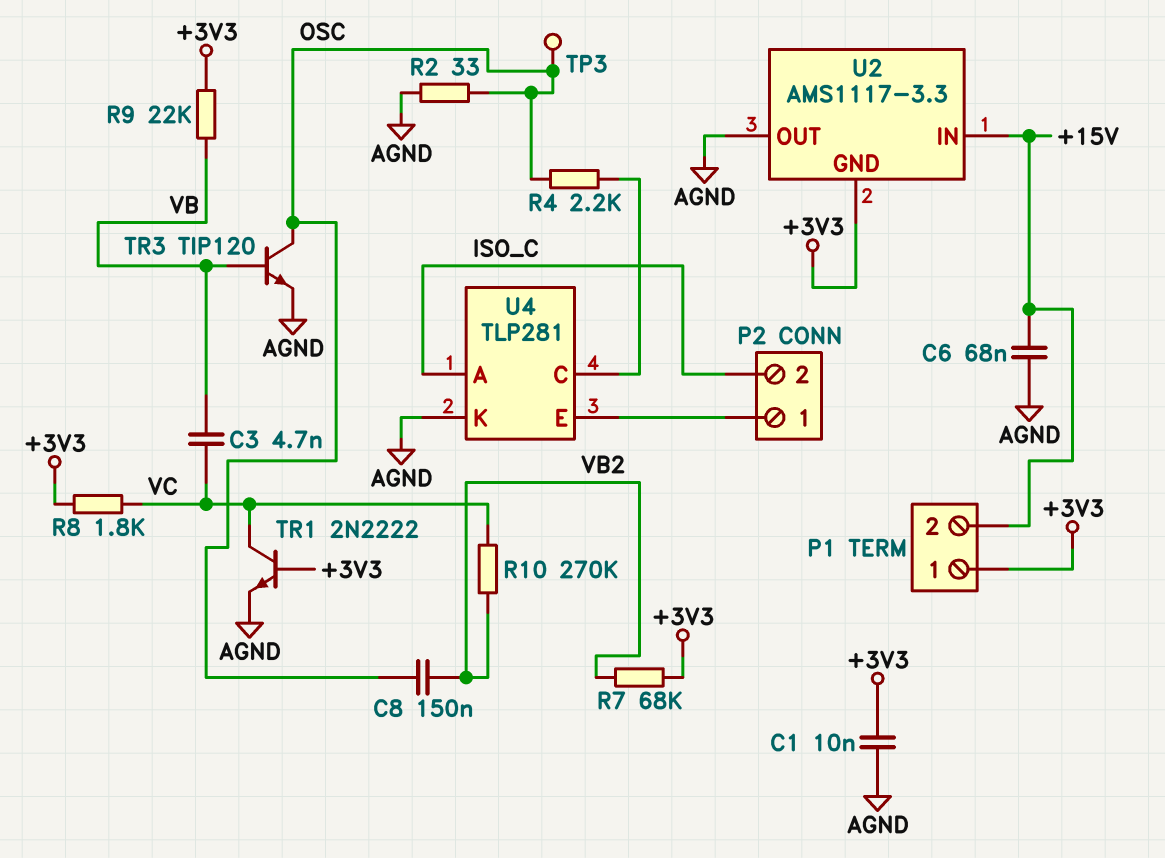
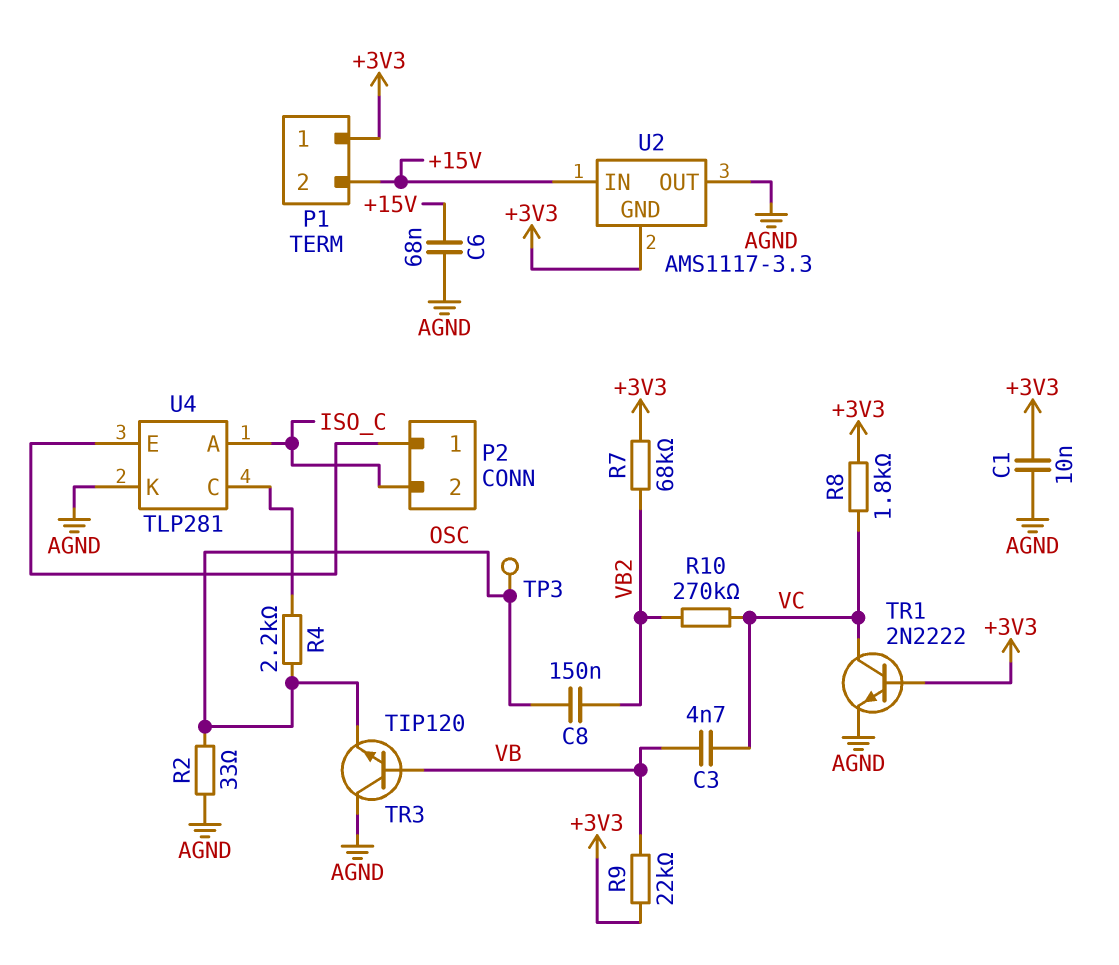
TR3: NPN TIP120 (B VB, C OSC, E AGND) -> NPN TIP120 (B VB, C AGND, E OSC)

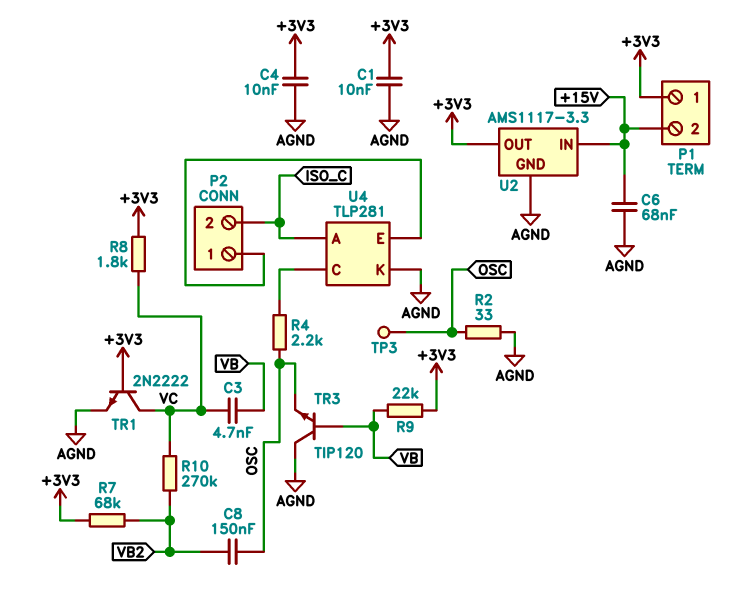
C4: none -> 10nF (+3V3, AGND)
U2 pin GND: +3V3 -> AGND
U2 pin OUT: AGND -> +3V3

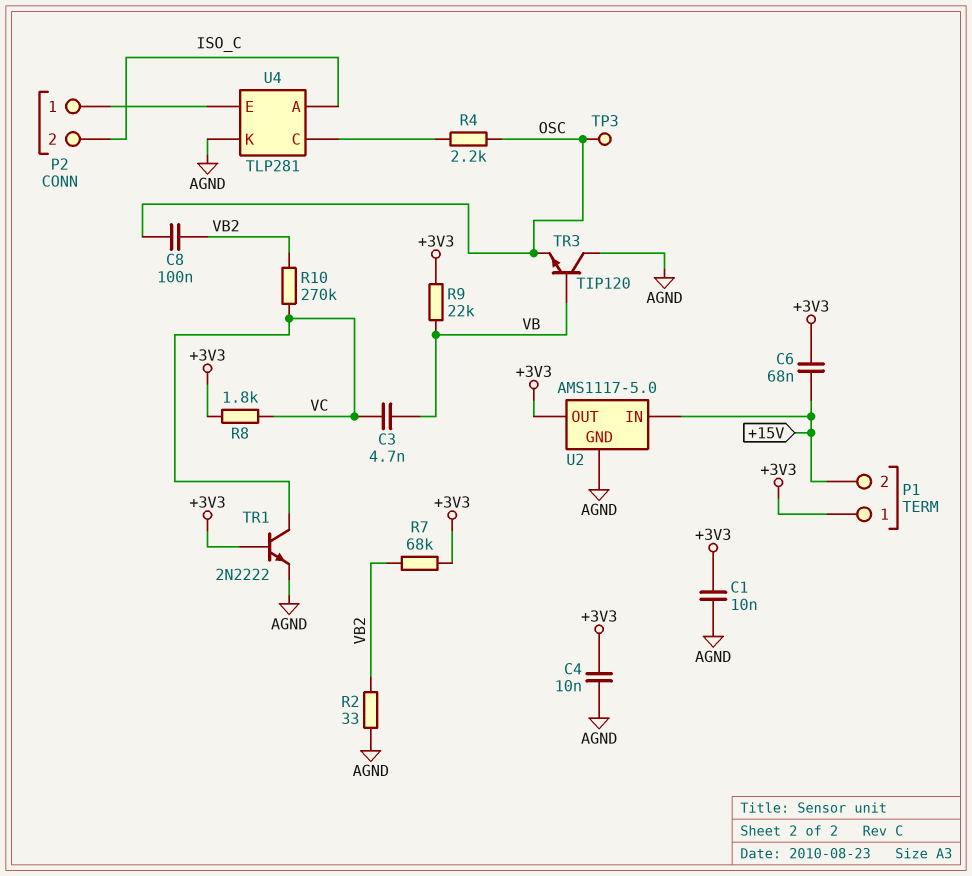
C6: 68nF (+15V, AGND) -> 68nF (+3V3, +15V)
C8: 150nF (OSC, VB2) -> 100nF (OSC, VB2)
R2: 33 (AGND, OSC) -> 33 (AGND, VB2)
U2: AMS1117-3.3 -> AMS1117-5.0

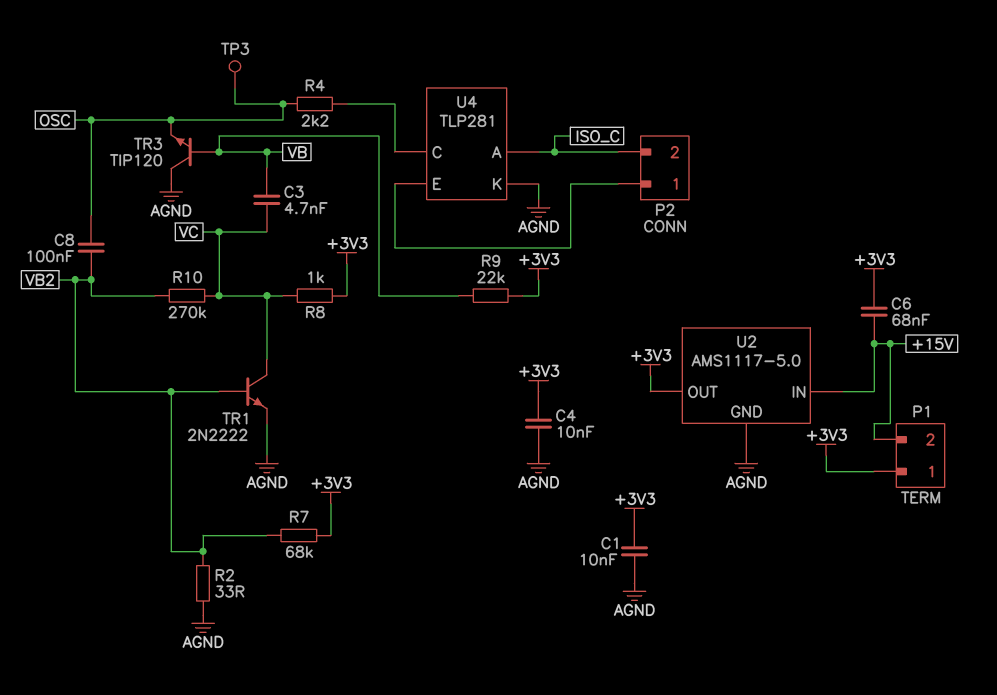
R8: 1.8k (+3V3, VC) -> 1k (+3V3, VC)
TR1: NPN 2N2222 (B +3V3, C VC, E AGND) -> NPN 2N2222 (B VB2, C VC, E AGND)

